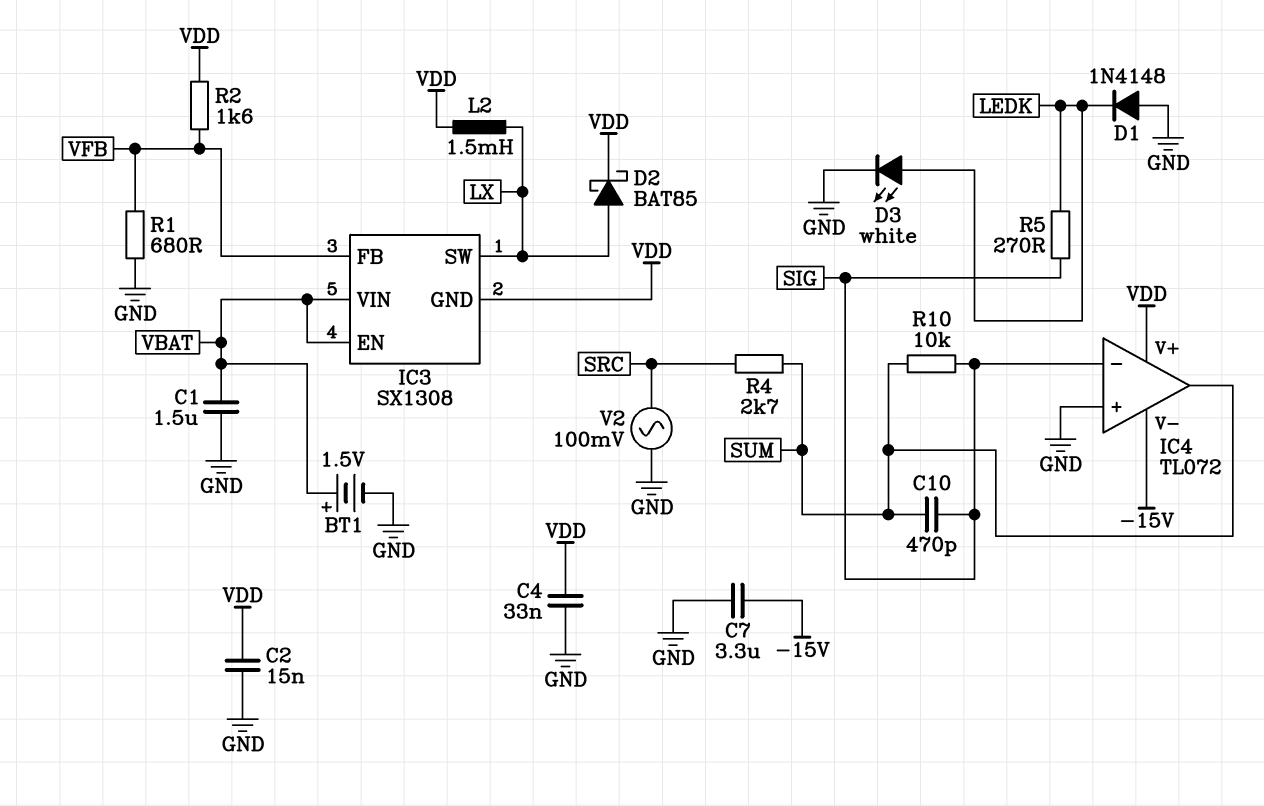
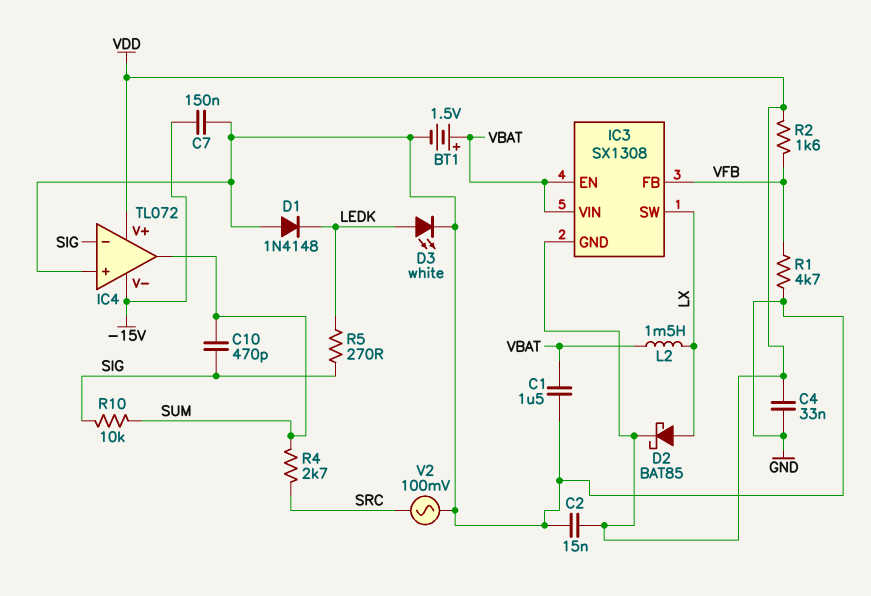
C7: 3.3uF (-15V, GND) -> 150nF (-15V, GND)
L2: 1.5mH (LX, VDD) -> 1.5mH (LX, VBAT)
R1: 680 (GND, VFB) -> 4.7k (GND, VFB)

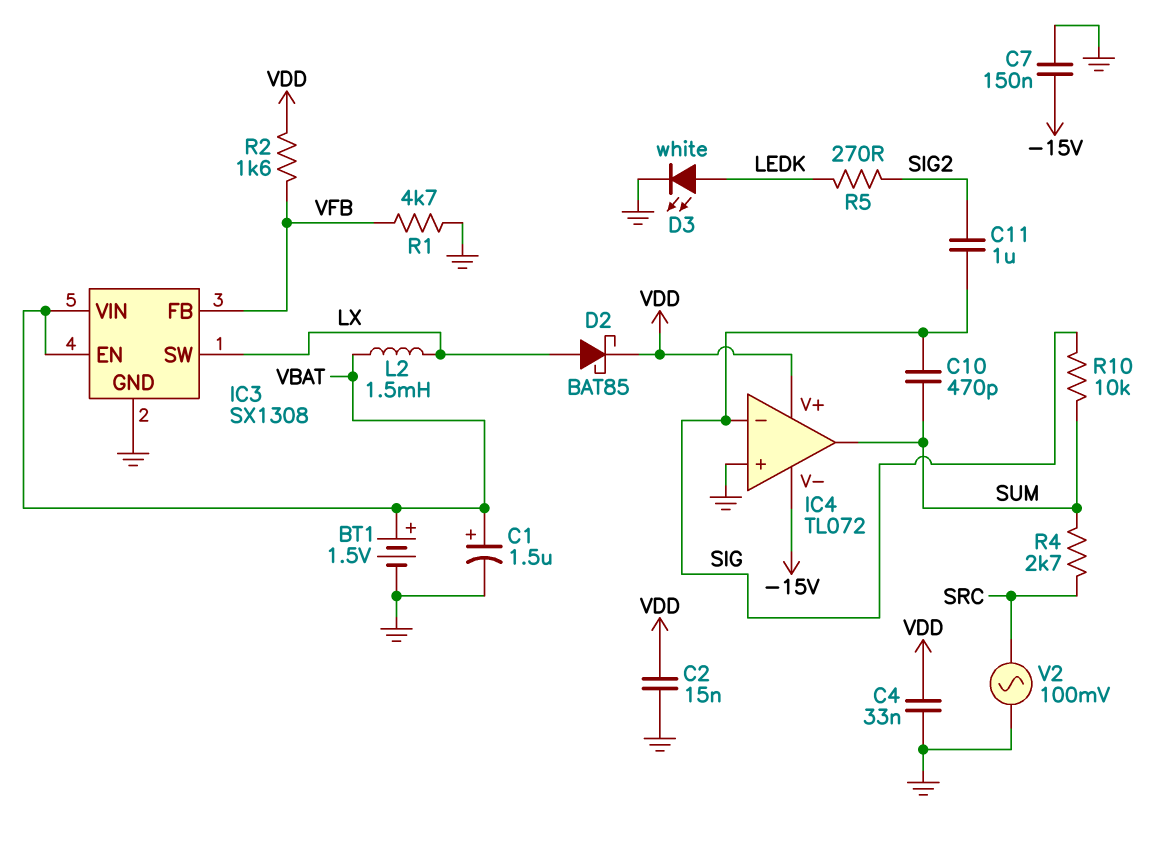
C1: 1.5uF (GND, VBAT) -> 1.5uF (plus VBAT, minus GND)
C11: none -> 1uF (SIG, SIG2)
D1: diode 1N4148 (A GND, K LEDK) -> none
IC3 pin GND: VDD -> GND
R5: 270 (LEDK, SIG) -> 270 (LEDK, SIG2)

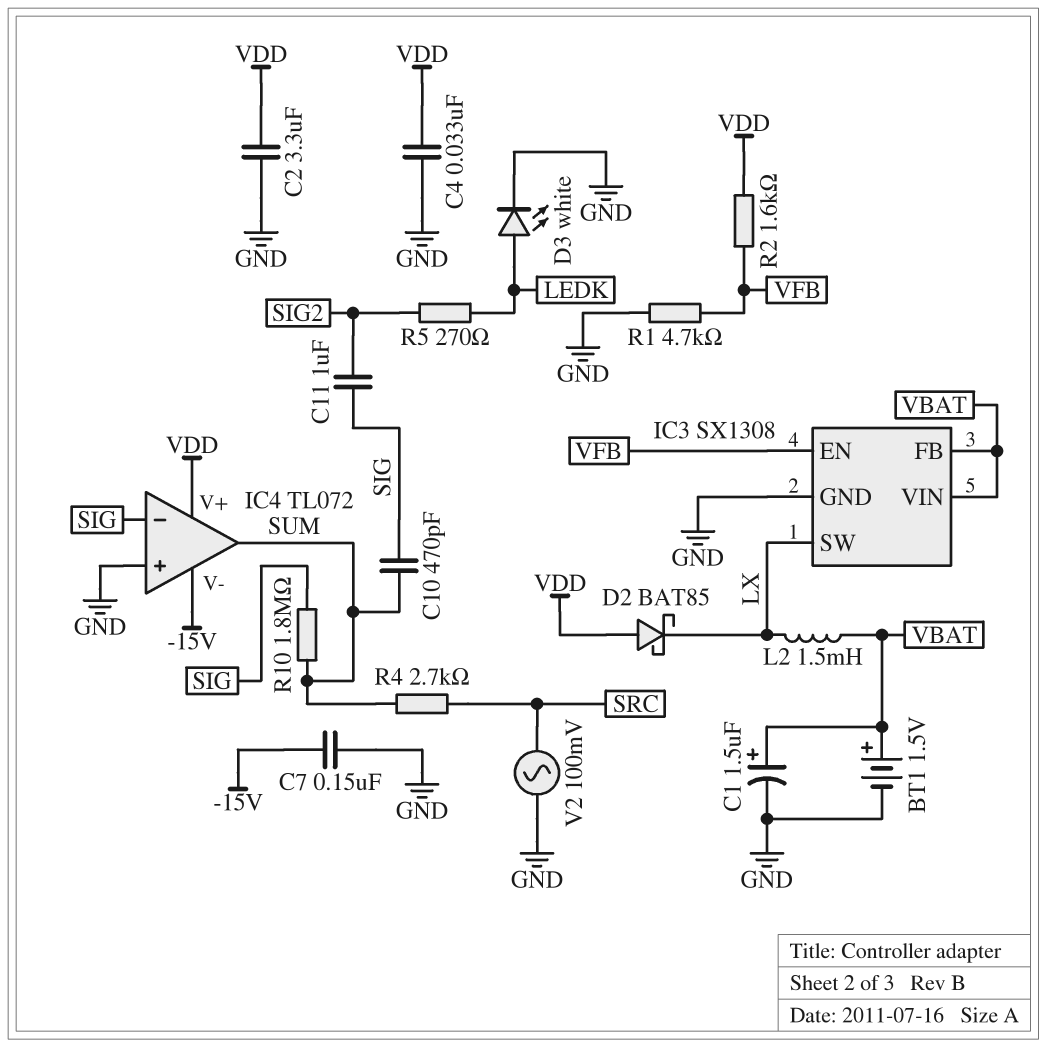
C2: 15nF (GND, VDD) -> 3.3uF (GND, VDD)
D2: schottky BAT85 (A LX, K VDD) -> schottky BAT85 (A VDD, K LX)
IC3 pin EN: VBAT -> VFB
IC3 pin FB: VFB -> VBAT
R10: 10k (SIG, SUM) -> 1.8M (SIG, SUM)

